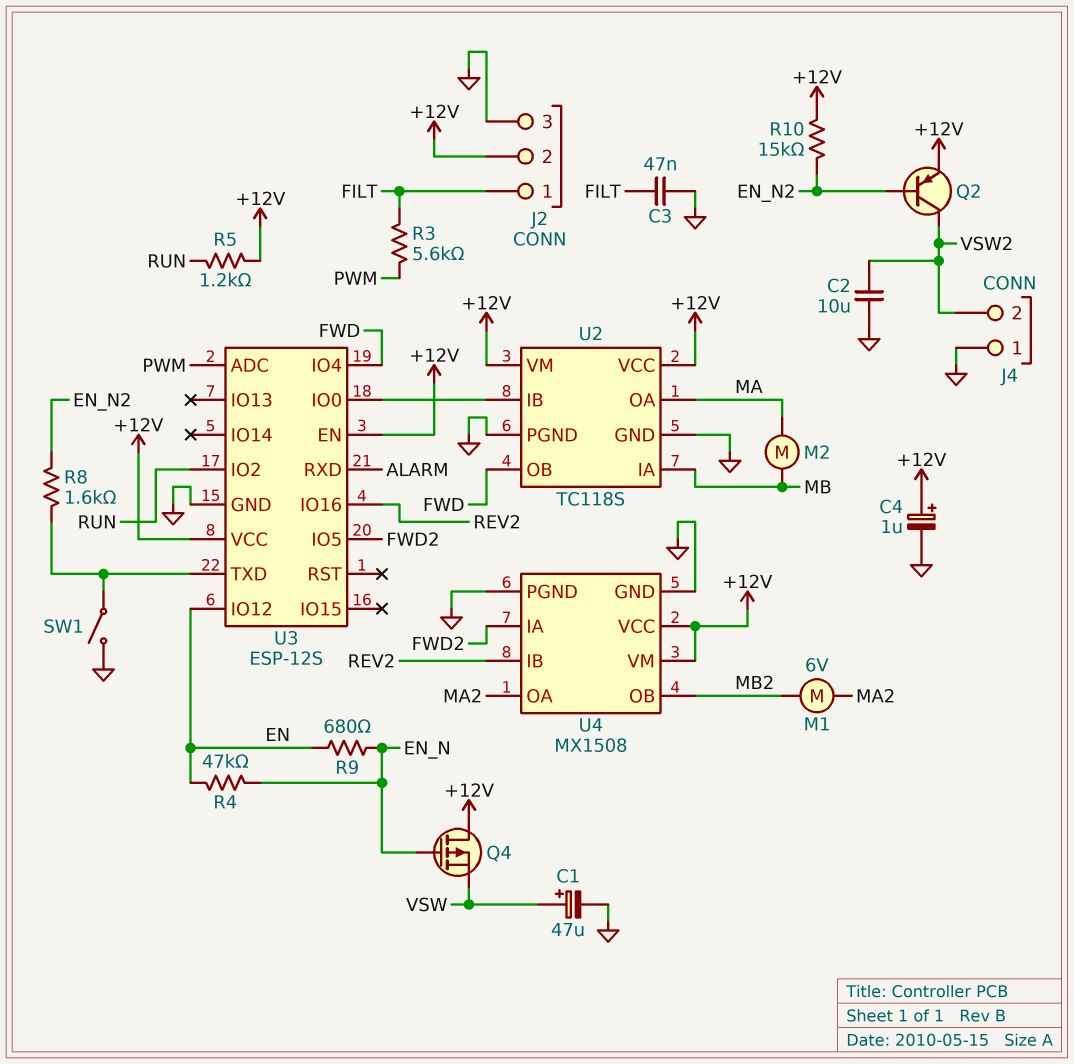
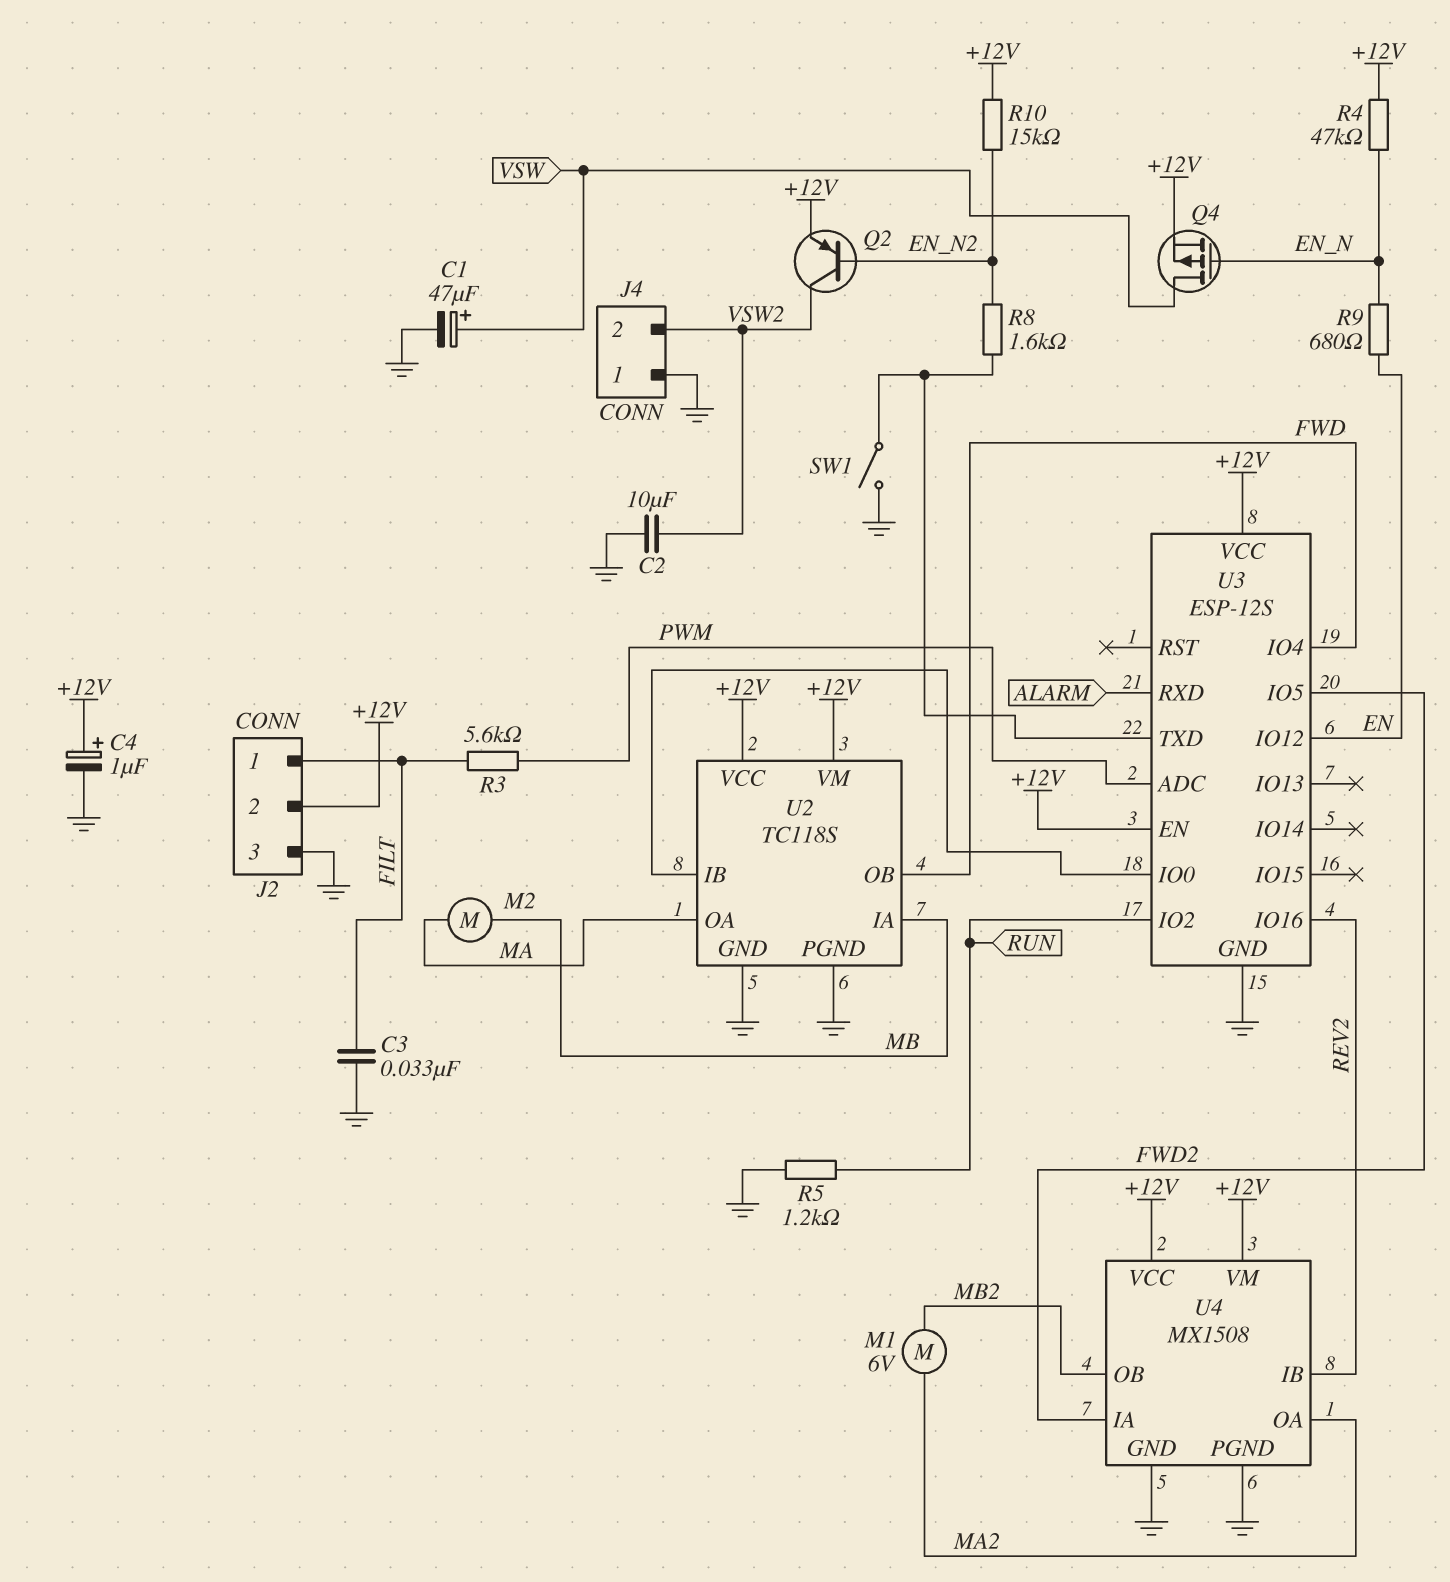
C3: 47nF (FILT, GND) -> 33nF (FILT, GND)
Q4: PMOS (G EN_N, D +12V, S VSW) -> PMOS (G EN_N, D VSW, S +12V)
R4: 47k (EN, EN_N) -> 47k (+12V, EN_N)
R5: 1.2k (+12V, RUN) -> 1.2k (GND, RUN)

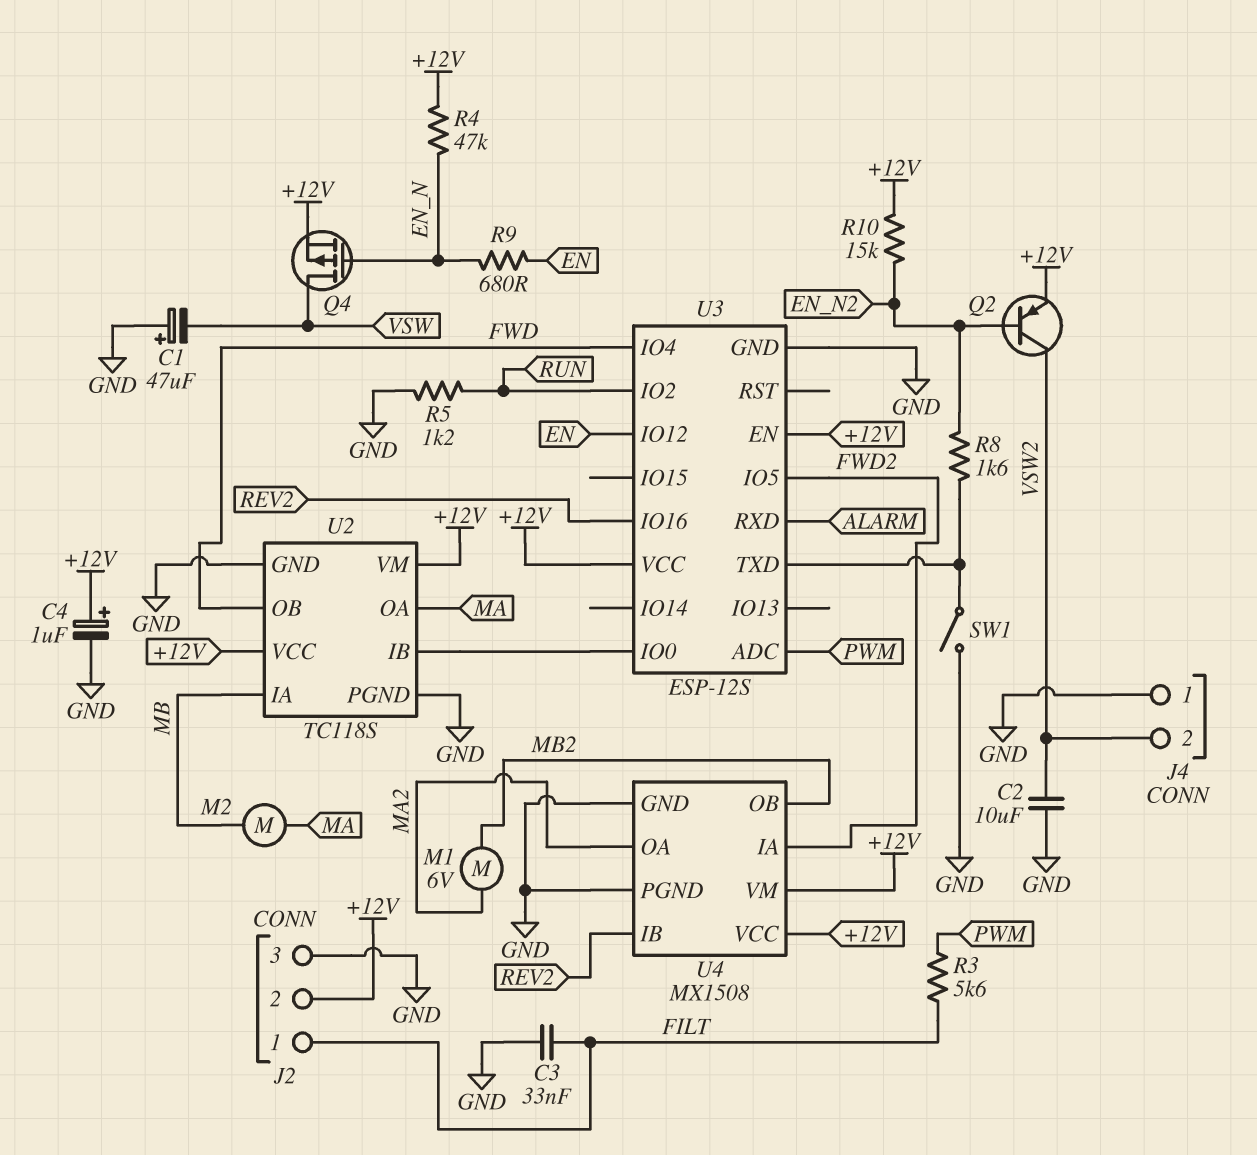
C1: 47uF (plus VSW, minus GND) -> 47uF (plus GND, minus VSW)

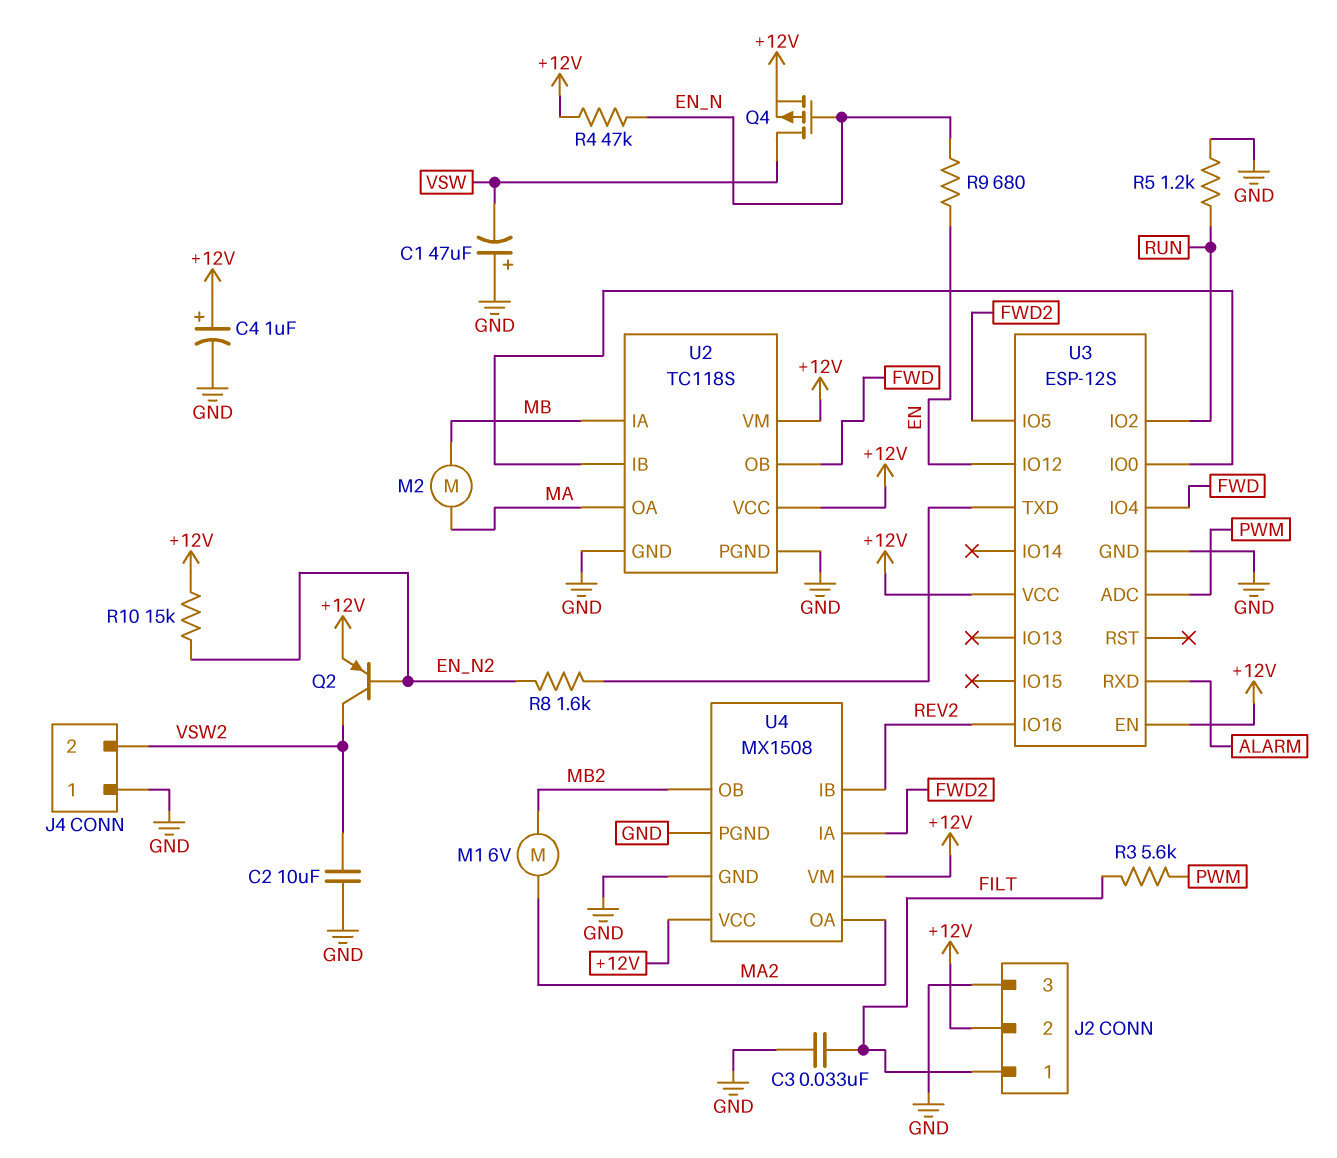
SW1: switch (GND, U3/TXD) -> none

